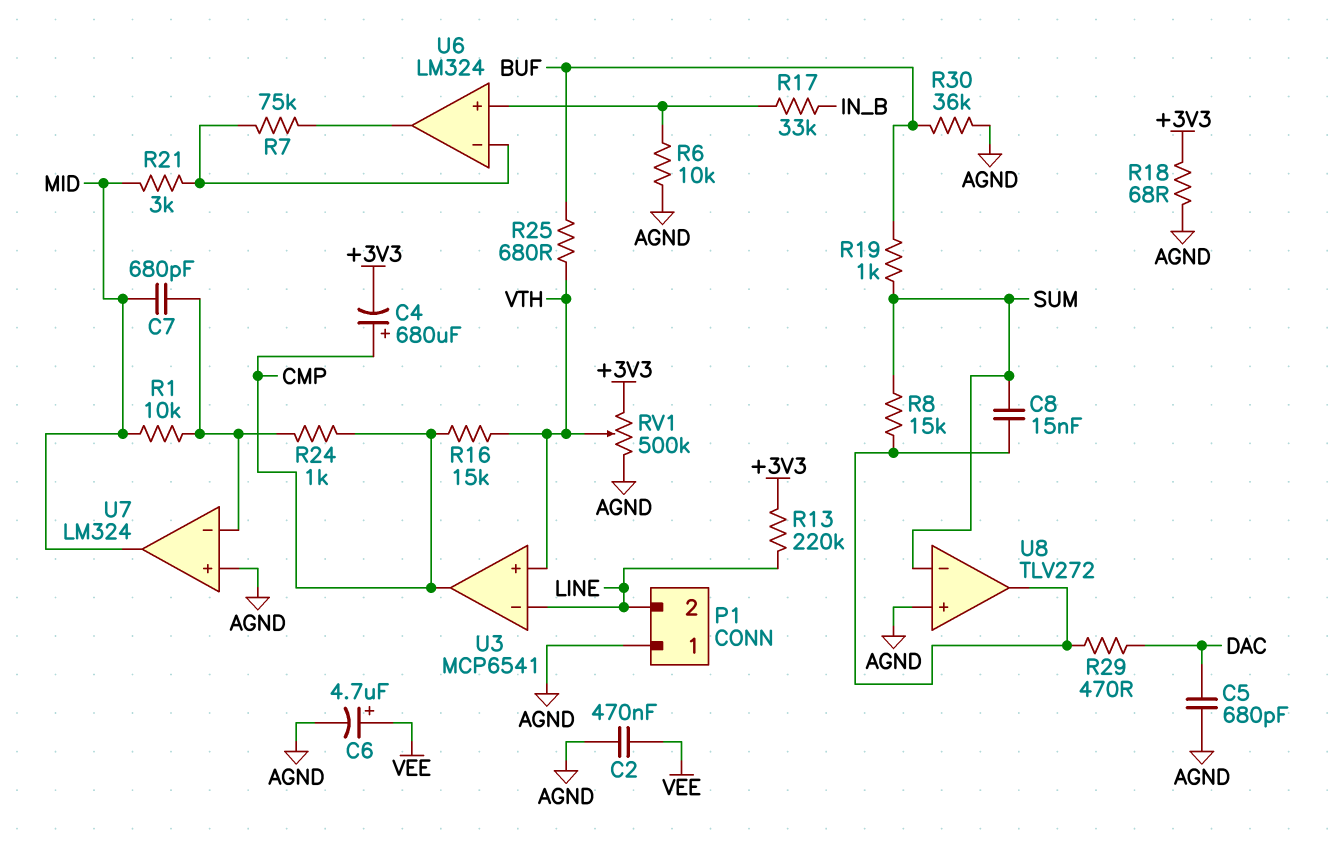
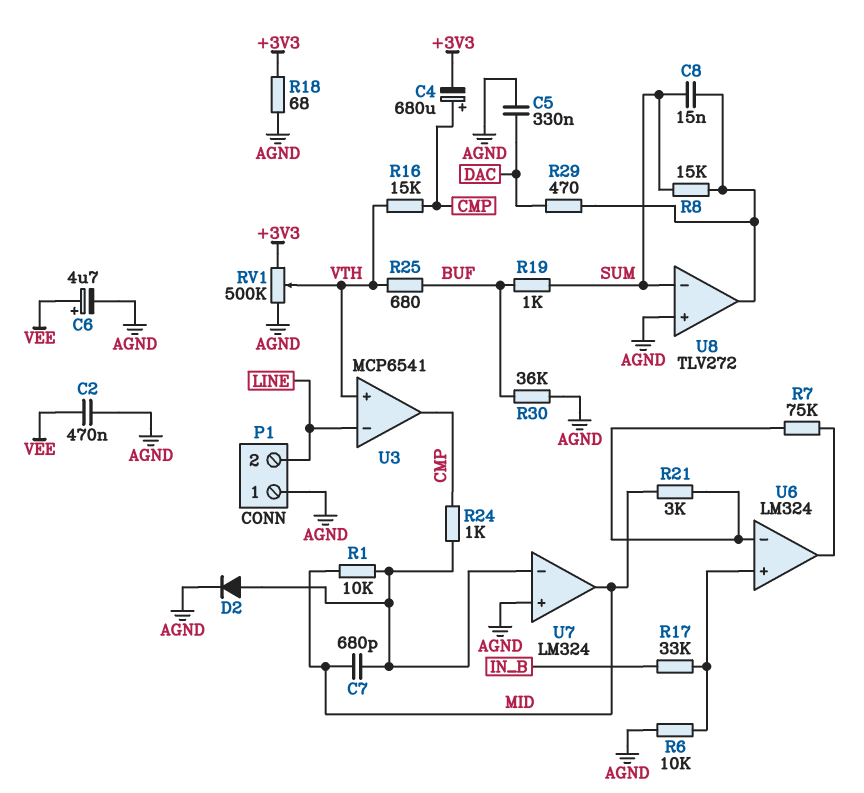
C5: 680pF (AGND, DAC) -> 330nF (AGND, DAC)
D2: none -> diode (A U7/in-, K AGND)
R13: 220k (+3V3, LINE) -> none

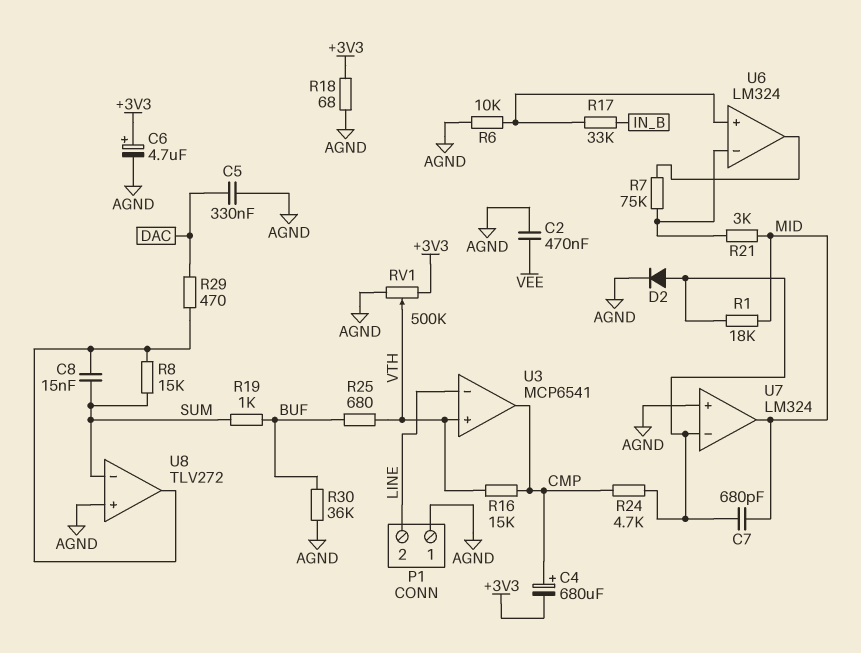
C6: 4.7uF (plus VEE, minus AGND) -> 4.7uF (plus +3V3, minus AGND)
R1: 10k (MID, U7/in-) -> 18k (MID, U7/in-)
R24: 1k (CMP, U7/in-) -> 4.7k (CMP, U7/in-)

